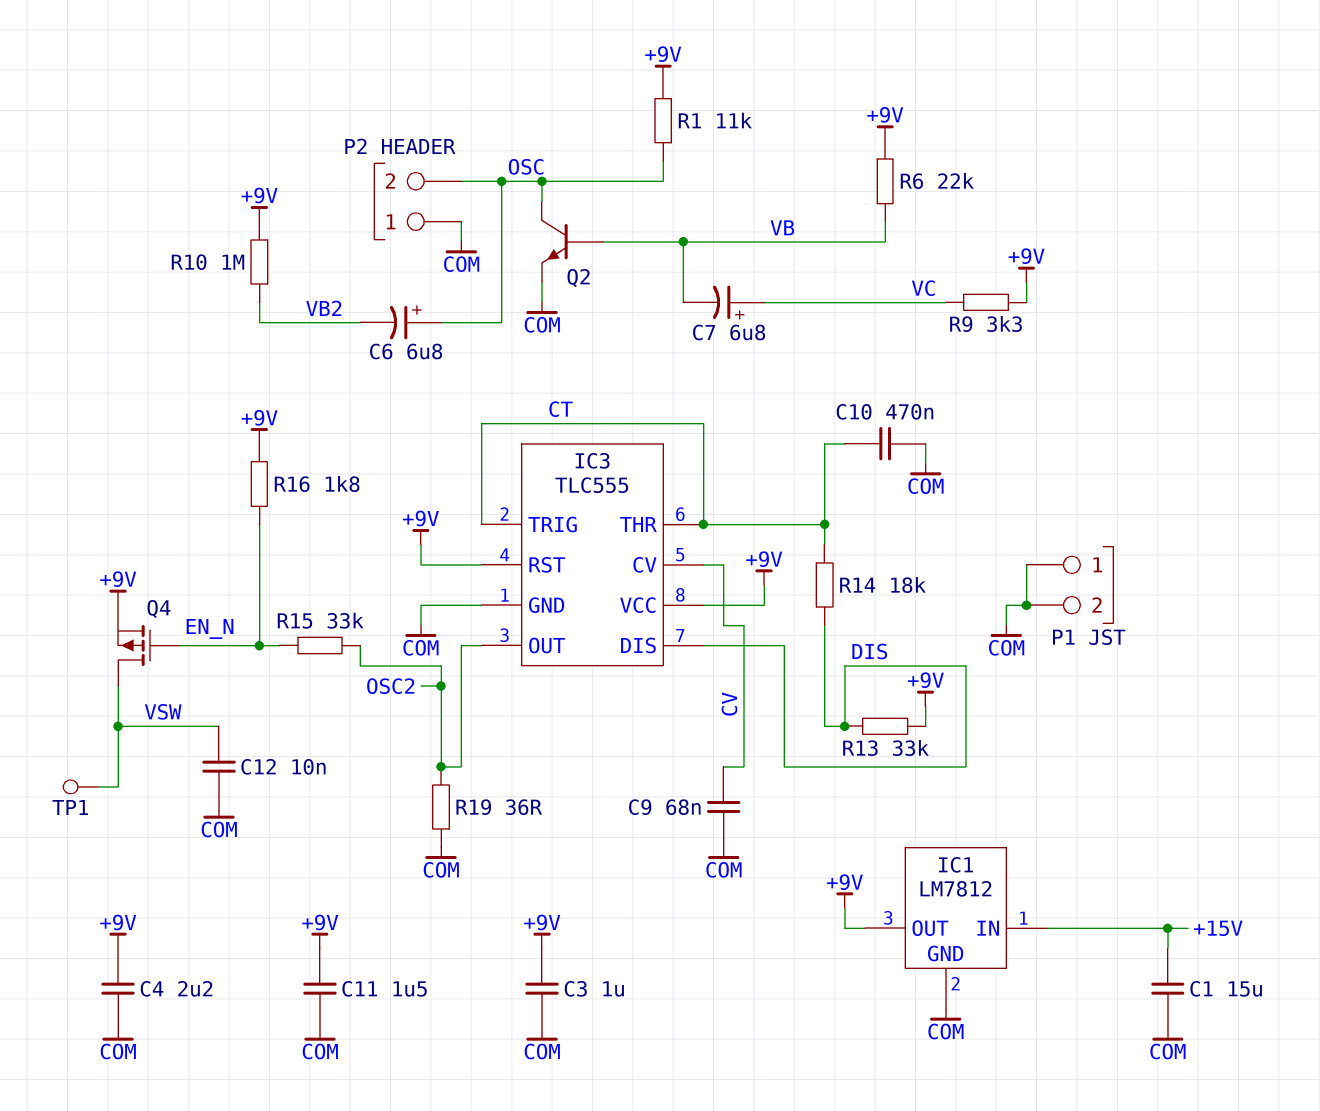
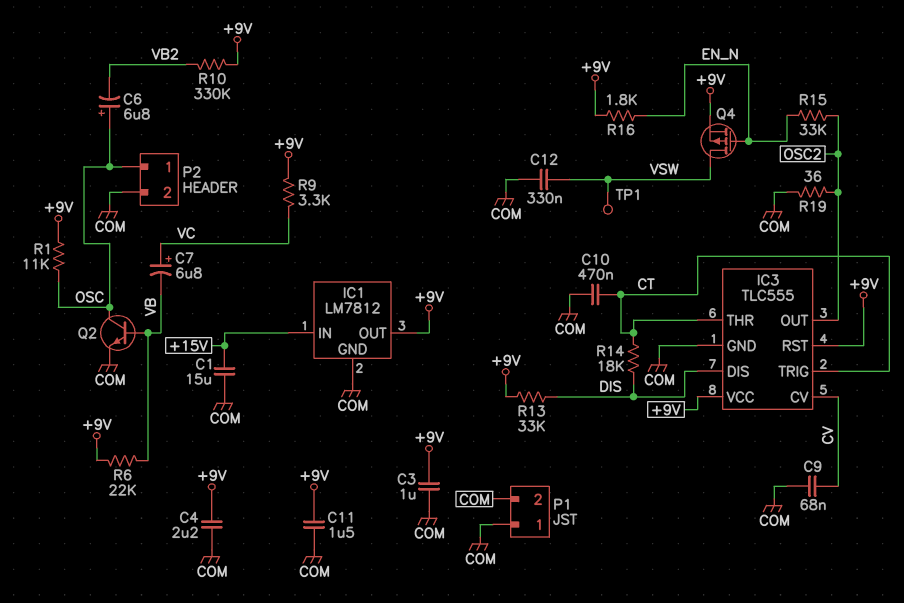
C12: 10nF (COM, VSW) -> 330nF (COM, VSW)
P2 pin 1: COM -> OSC
P2 pin 2: OSC -> COM
R10: 1M (+9V, VB2) -> 330k (+9V, VB2)

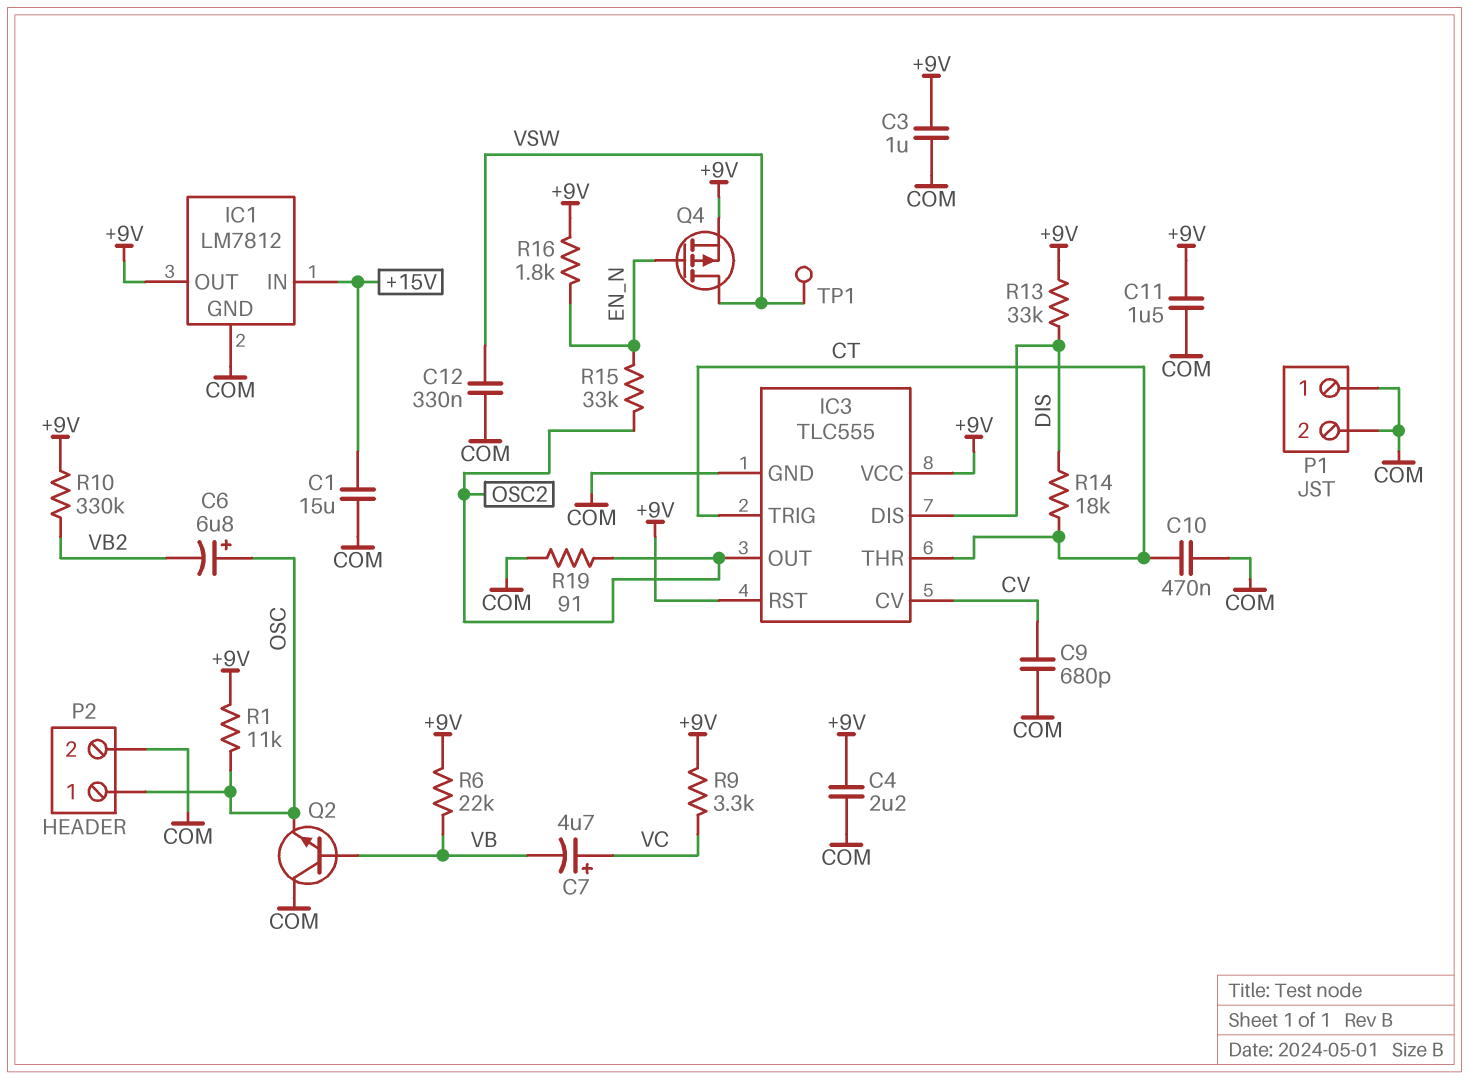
C7: 6.8uF (plus VC, minus VB) -> 4.7uF (plus VC, minus VB)
C9: 68nF (COM, CV) -> 680pF (COM, CV)
Q2: NPN (B VB, C OSC, E COM) -> NPN (B VB, C COM, E OSC)
R19: 36 (COM, OSC2) -> 91 (COM, OSC2)

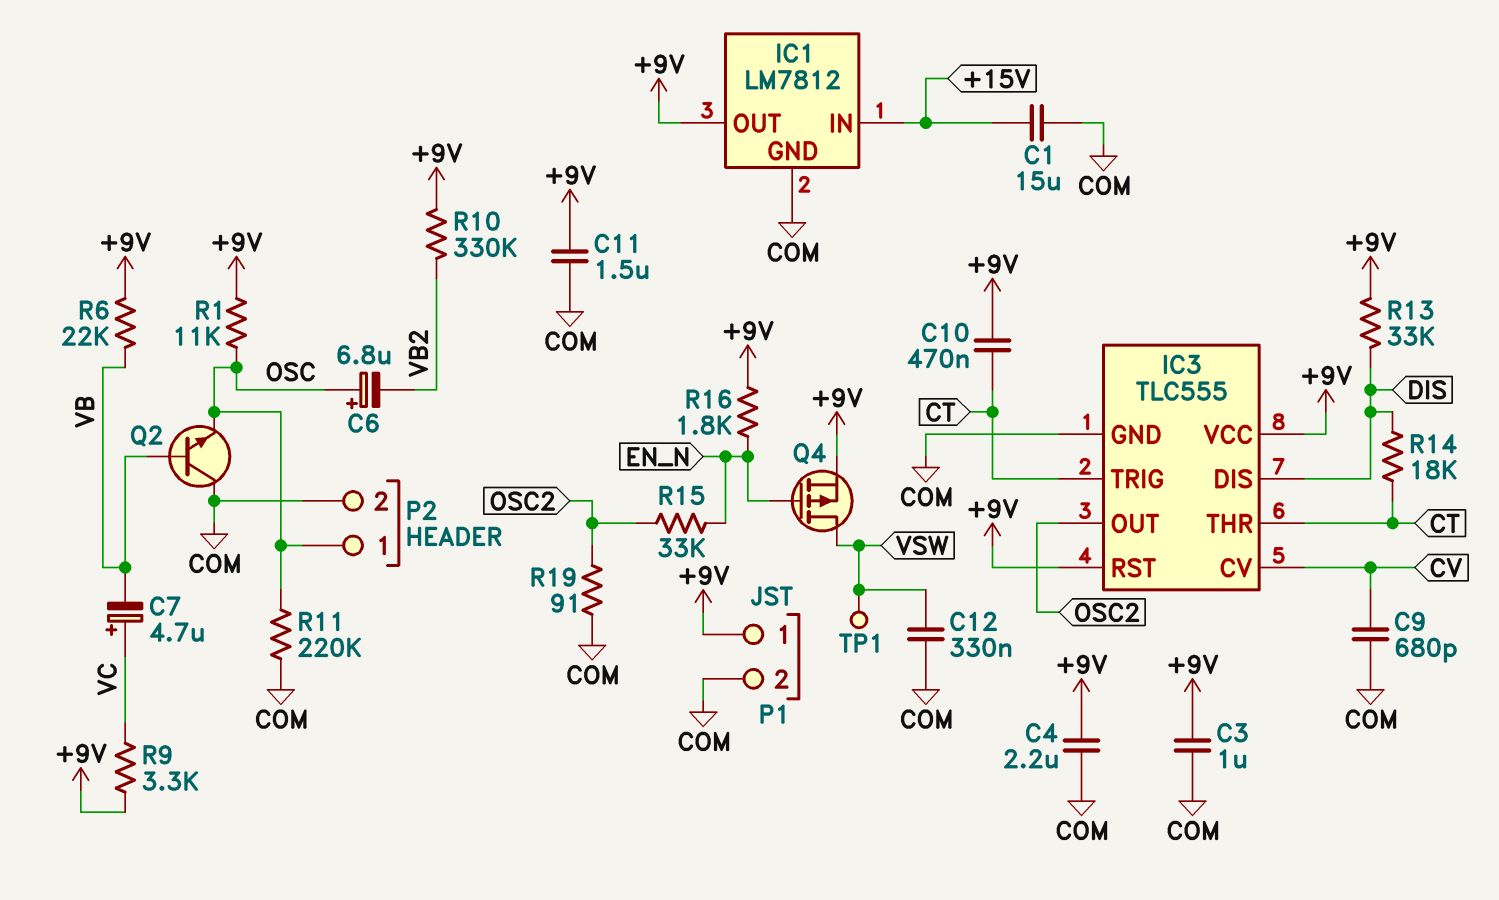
C10: 470nF (COM, CT) -> 470nF (+9V, CT)
P1 pin 1: COM -> +9V
R11: none -> 220k (COM, OSC)

